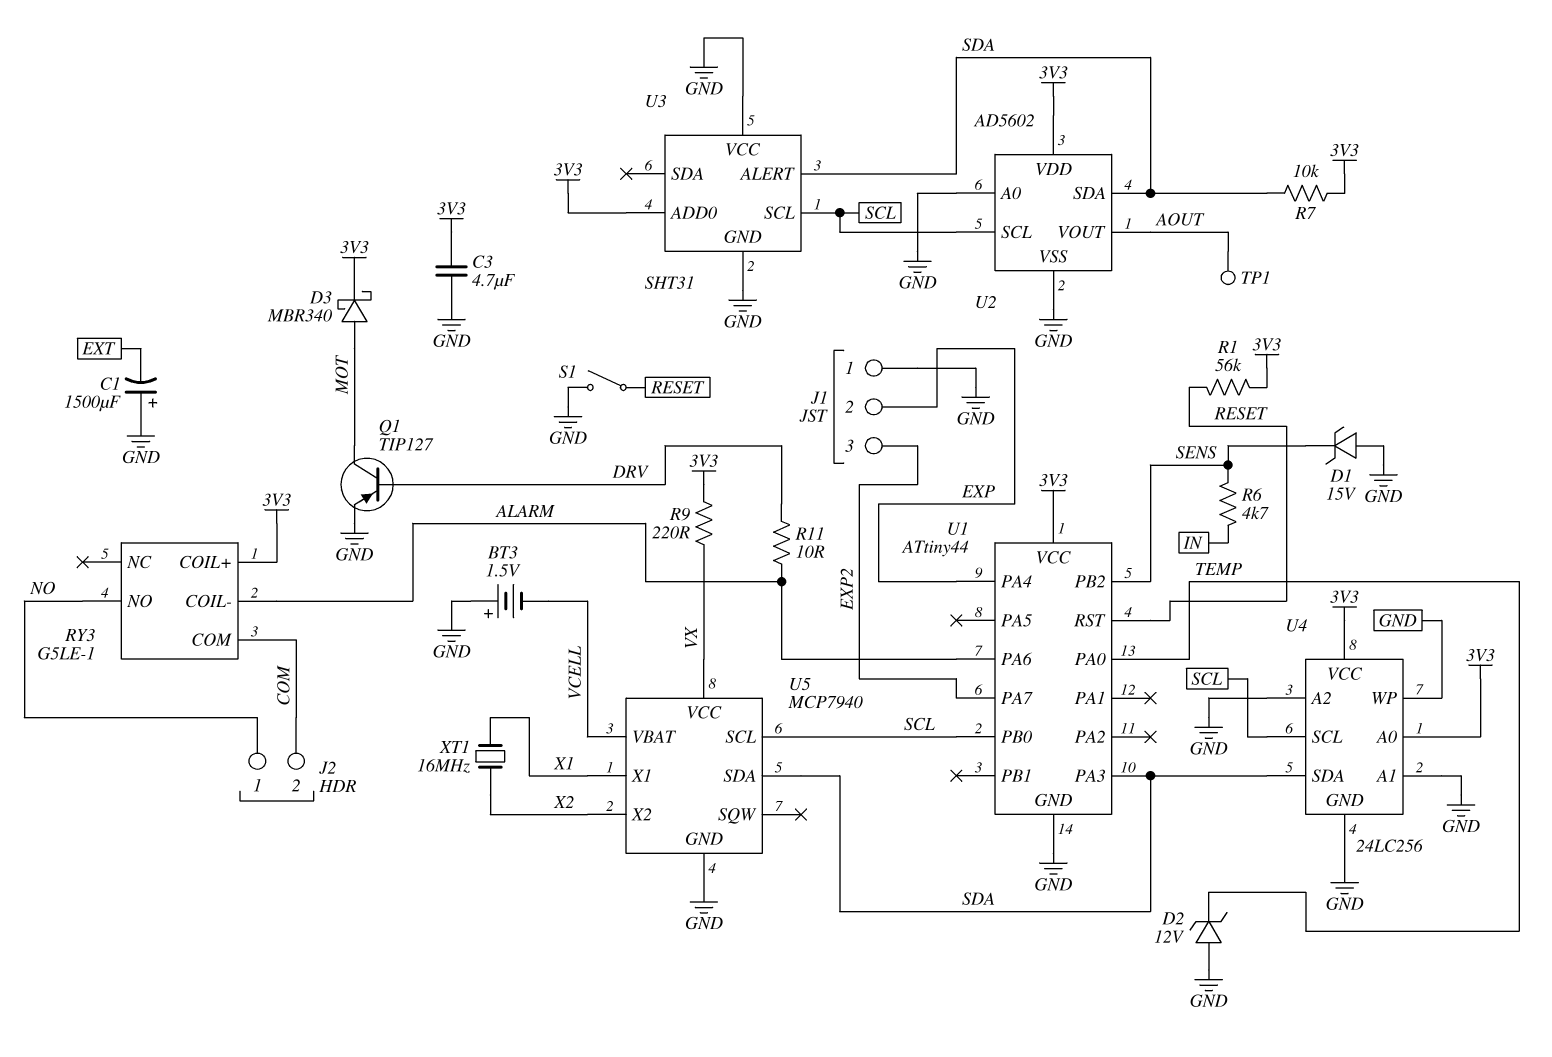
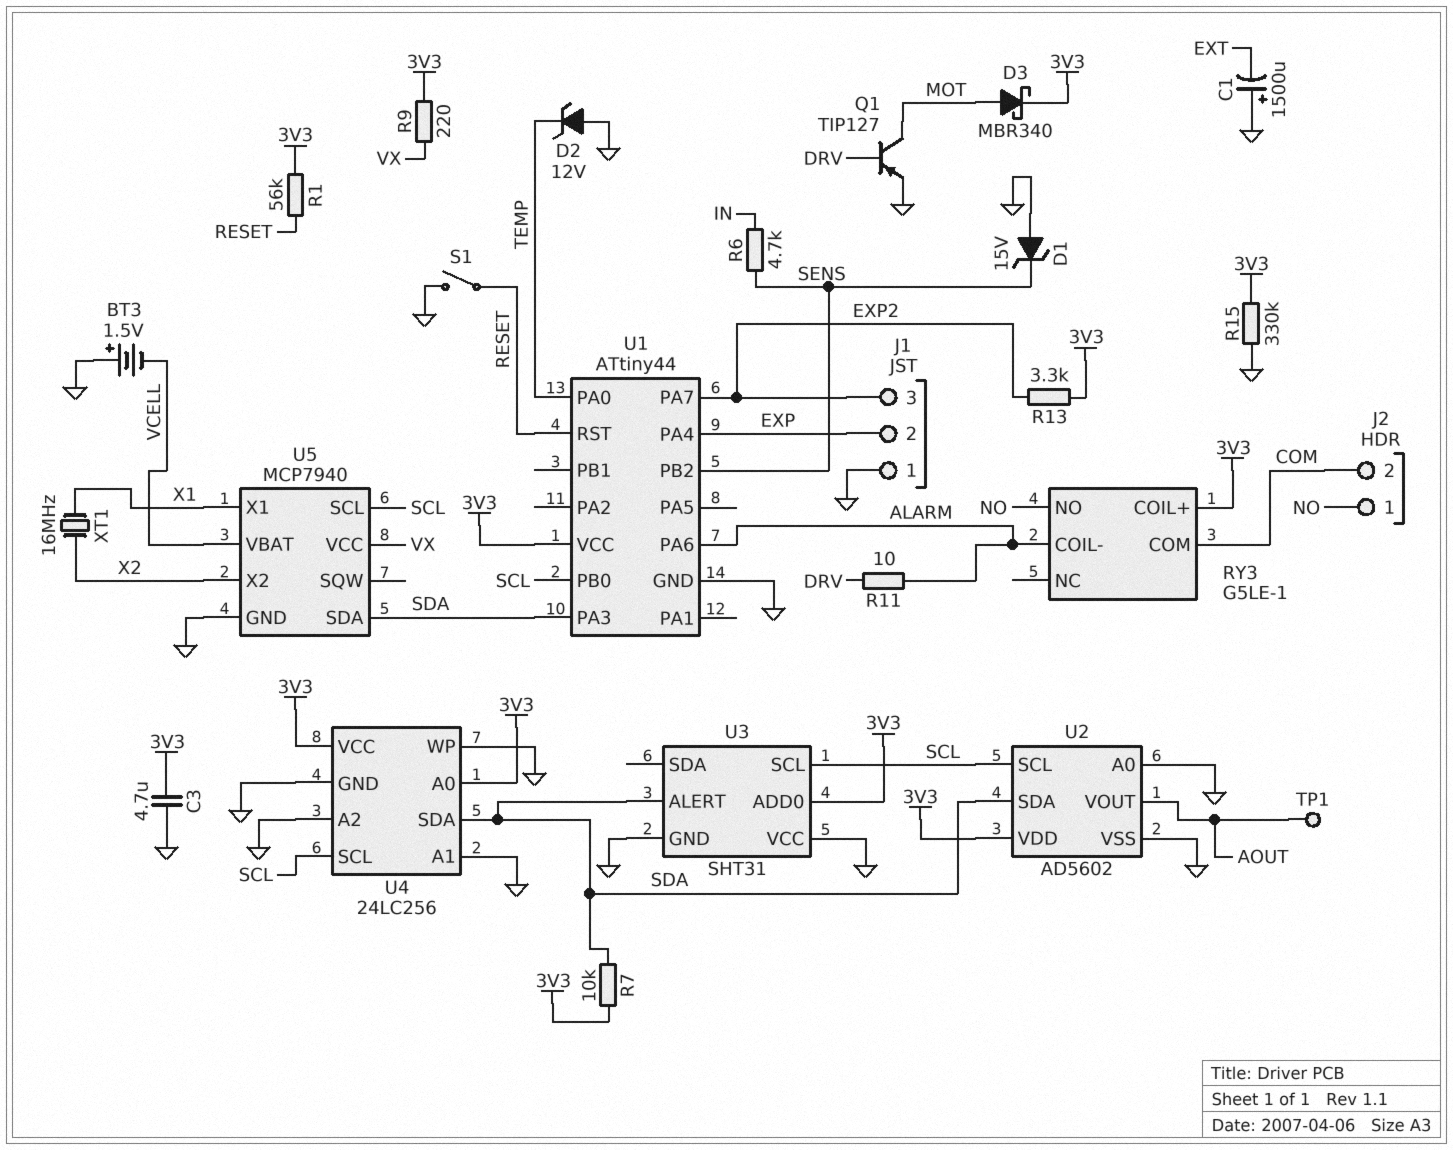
R13: none -> 3.3k (3V3, EXP2)
R15: none -> 330k (3V3, GND)

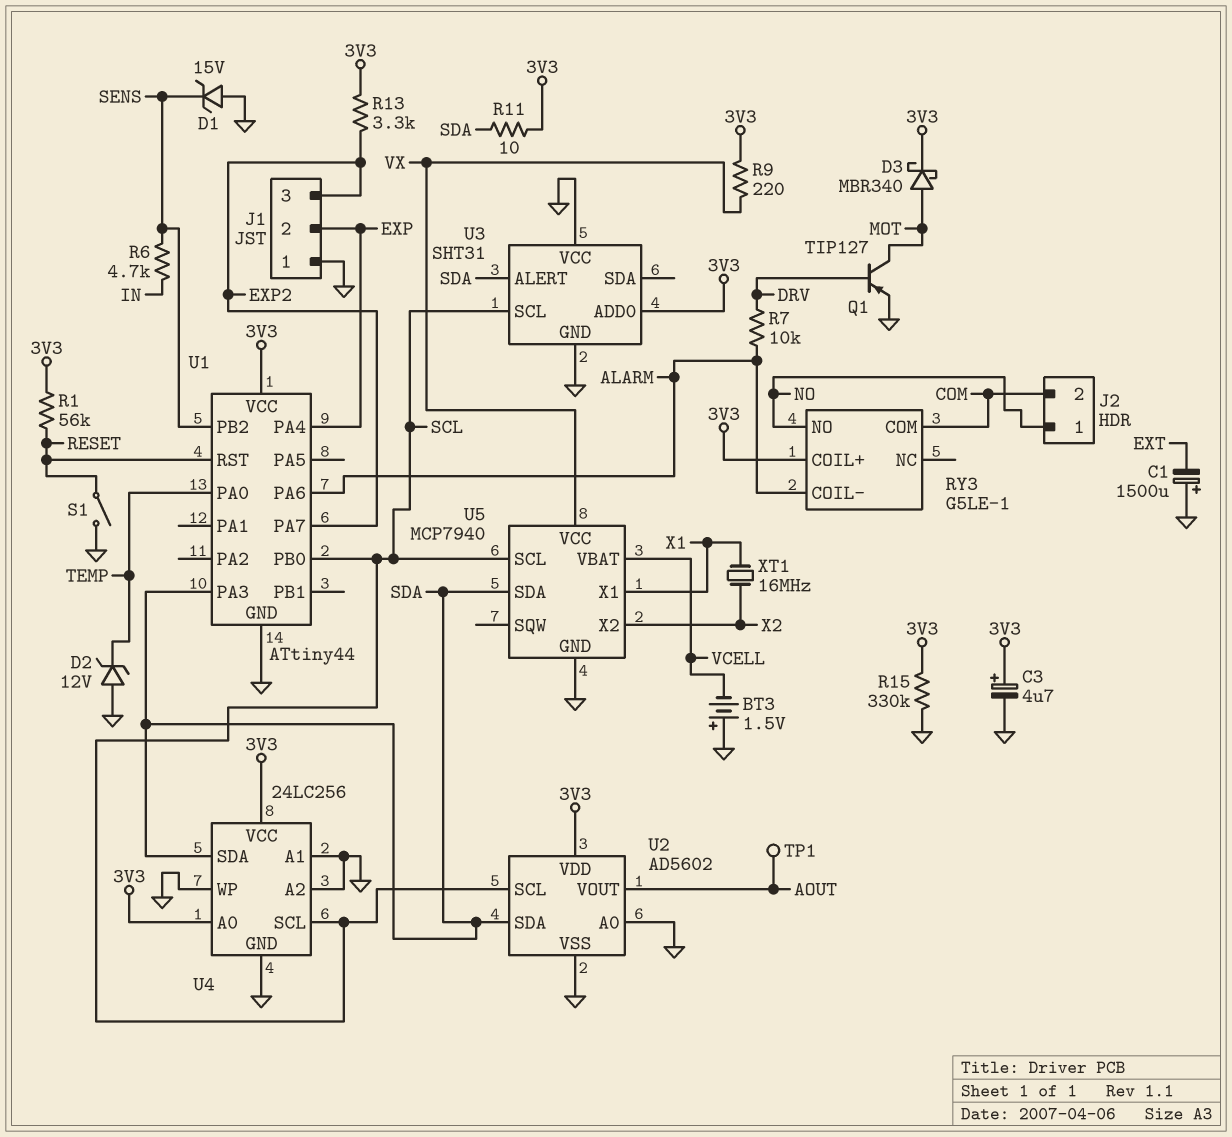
C3: 4.7uF (3V3, GND) -> 4.7uF (plus 3V3, minus GND)
R7: 10k (3V3, SDA) -> 10k (ALARM, DRV)
R11: 10 (ALARM, DRV) -> 10 (3V3, SDA)

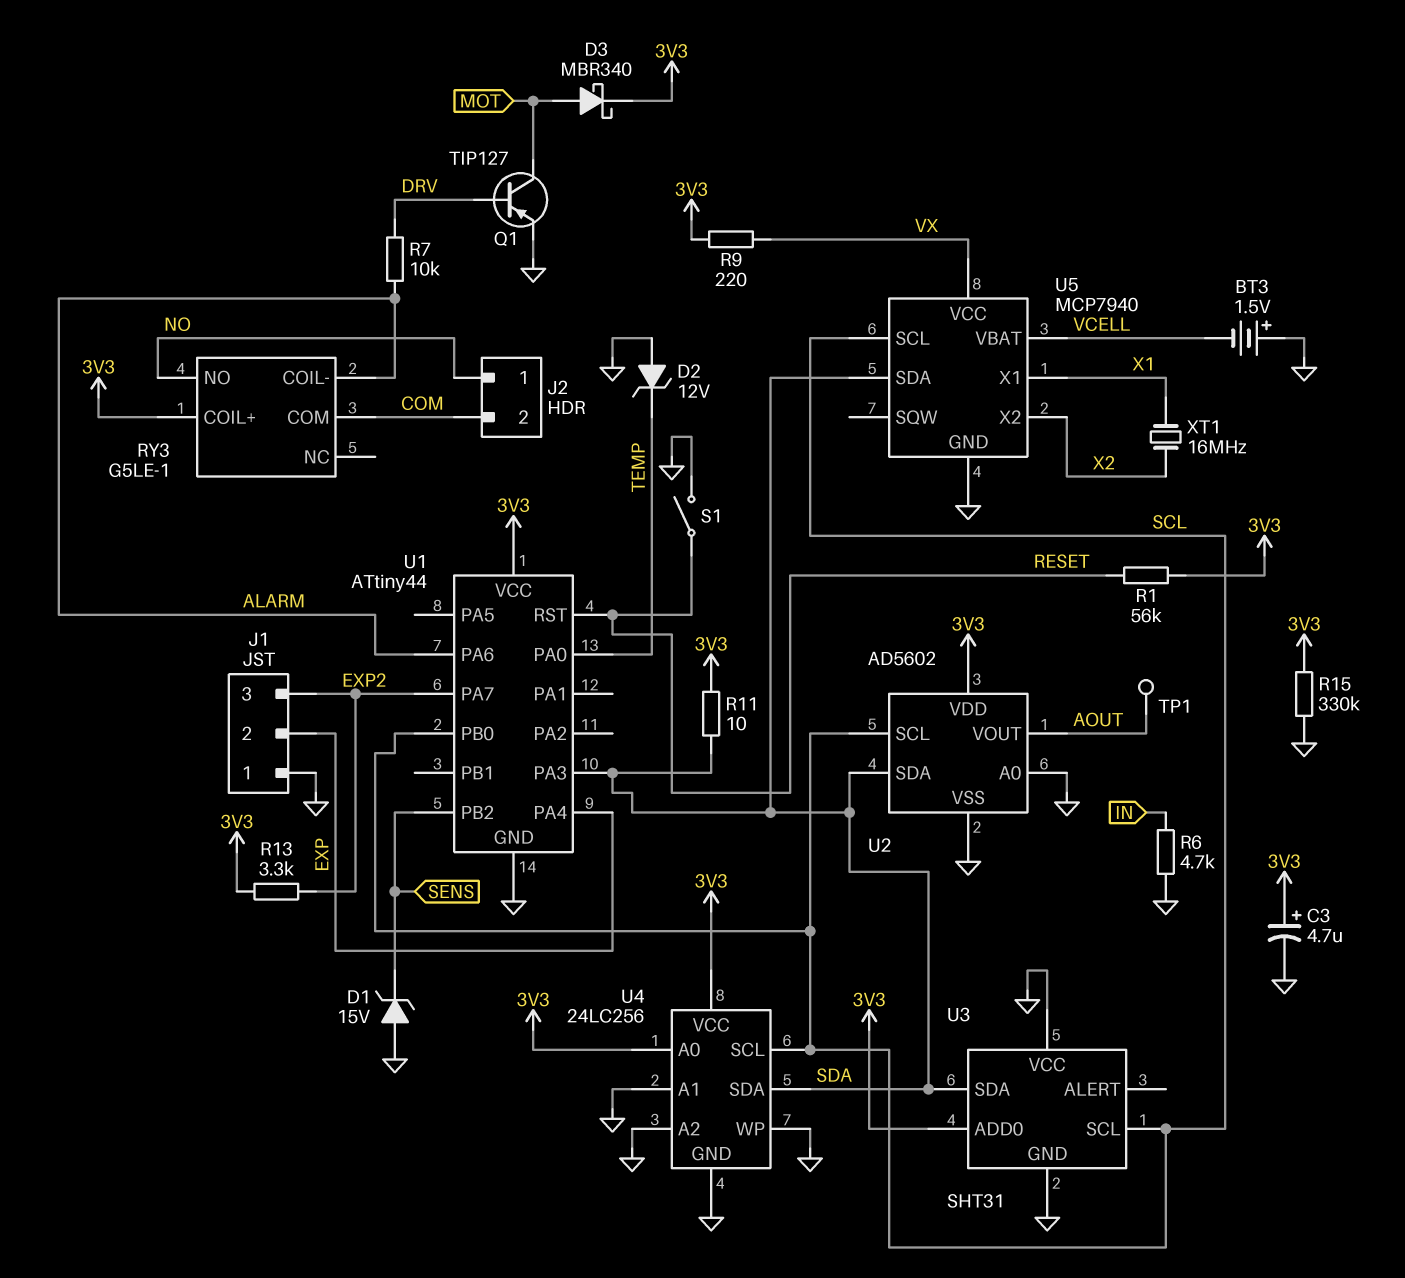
C1: 1500uF (plus GND, minus EXT) -> none
R6: 4.7k (IN, SENS) -> 4.7k (GND, IN)
U3 pin ALERT: SDA -> none
U3 pin SDA: none -> SDA

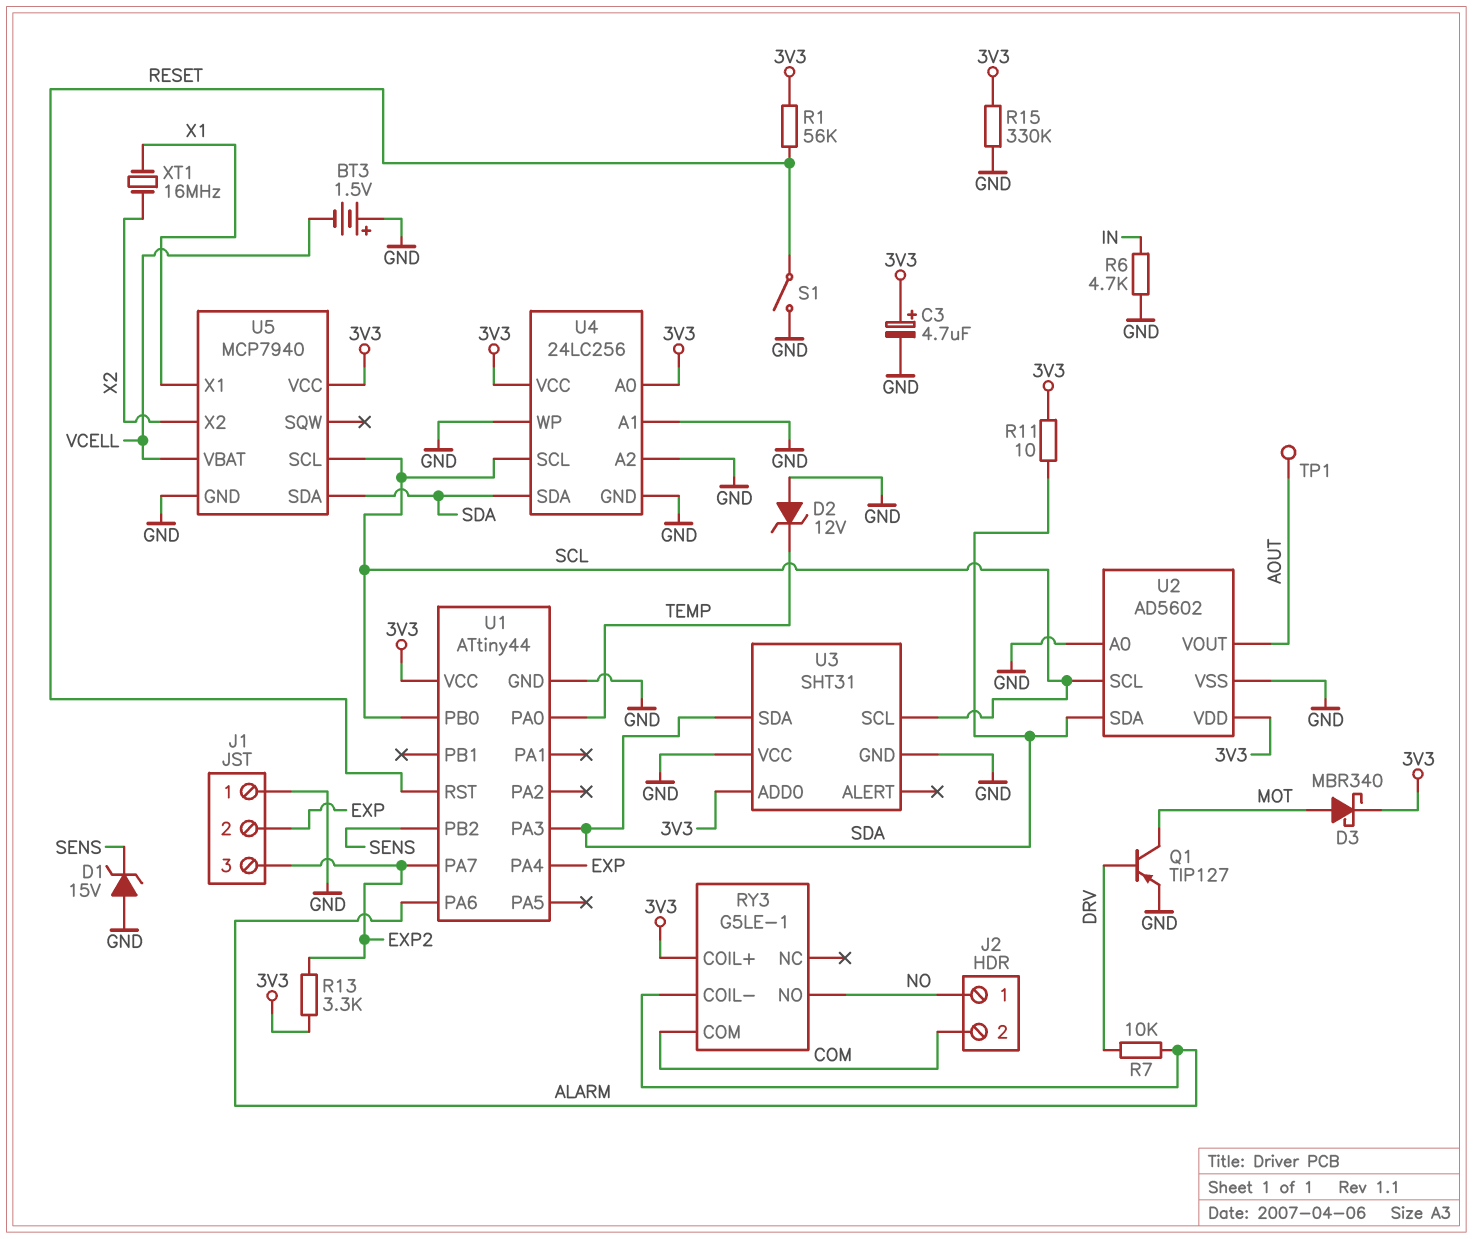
R9: 220 (3V3, VX) -> none
U5 pin VCC: VX -> 3V3

